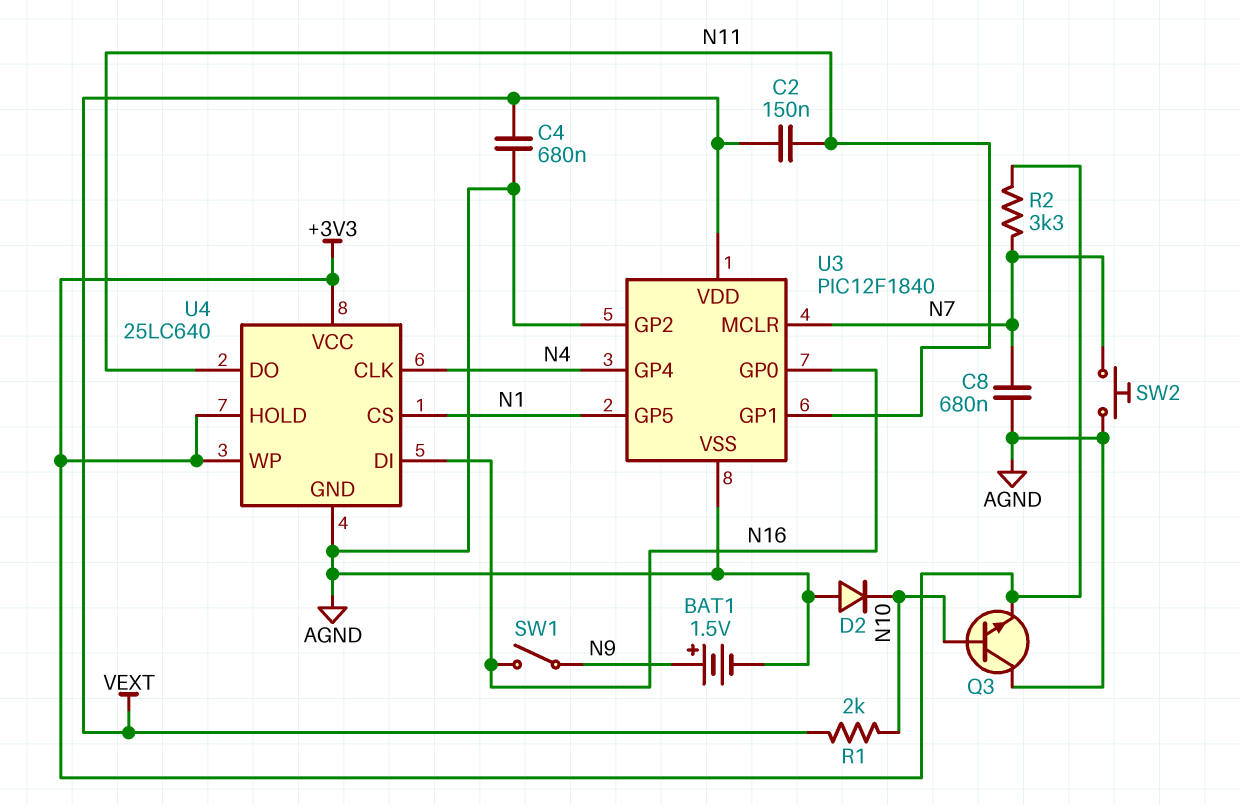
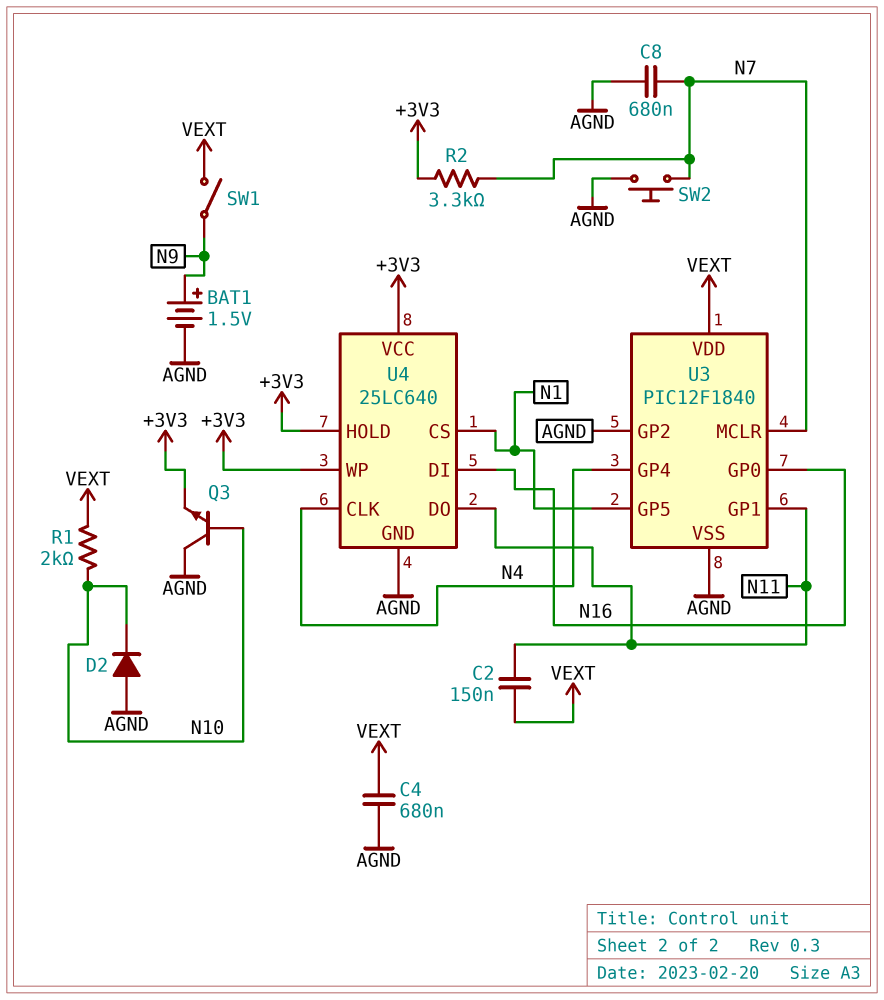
SW1: switch (N9, N16) -> switch (N9, VEXT)

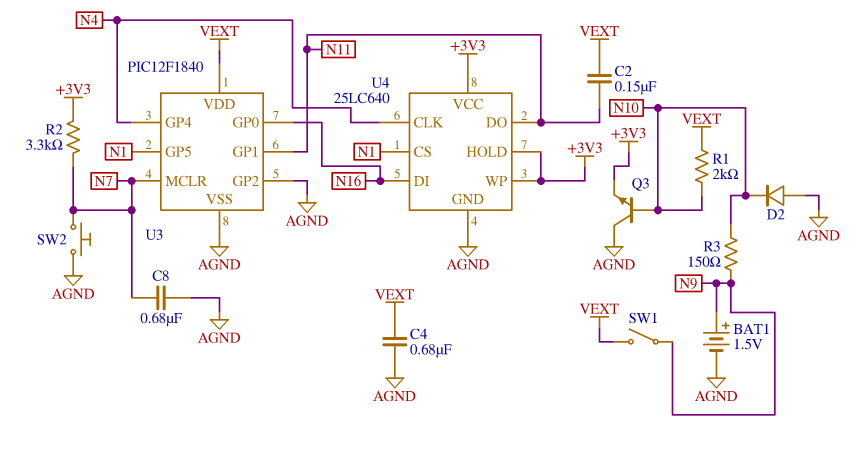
R3: none -> 150 (N9, N10)

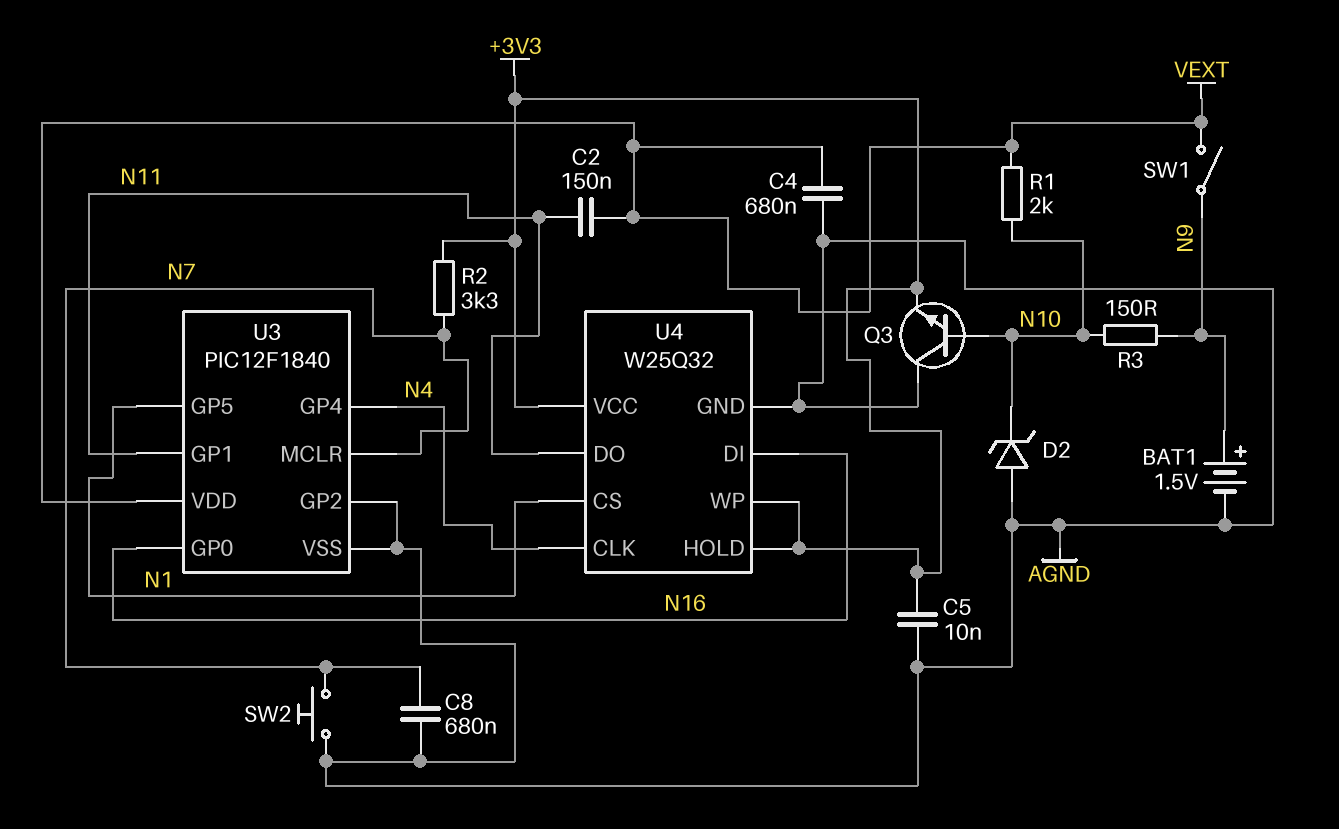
C5: none -> 10nF (+3V3, AGND)
D2: diode (A AGND, K N10) -> zener (A AGND, K N10)
U4: 25LC640 -> W25Q32

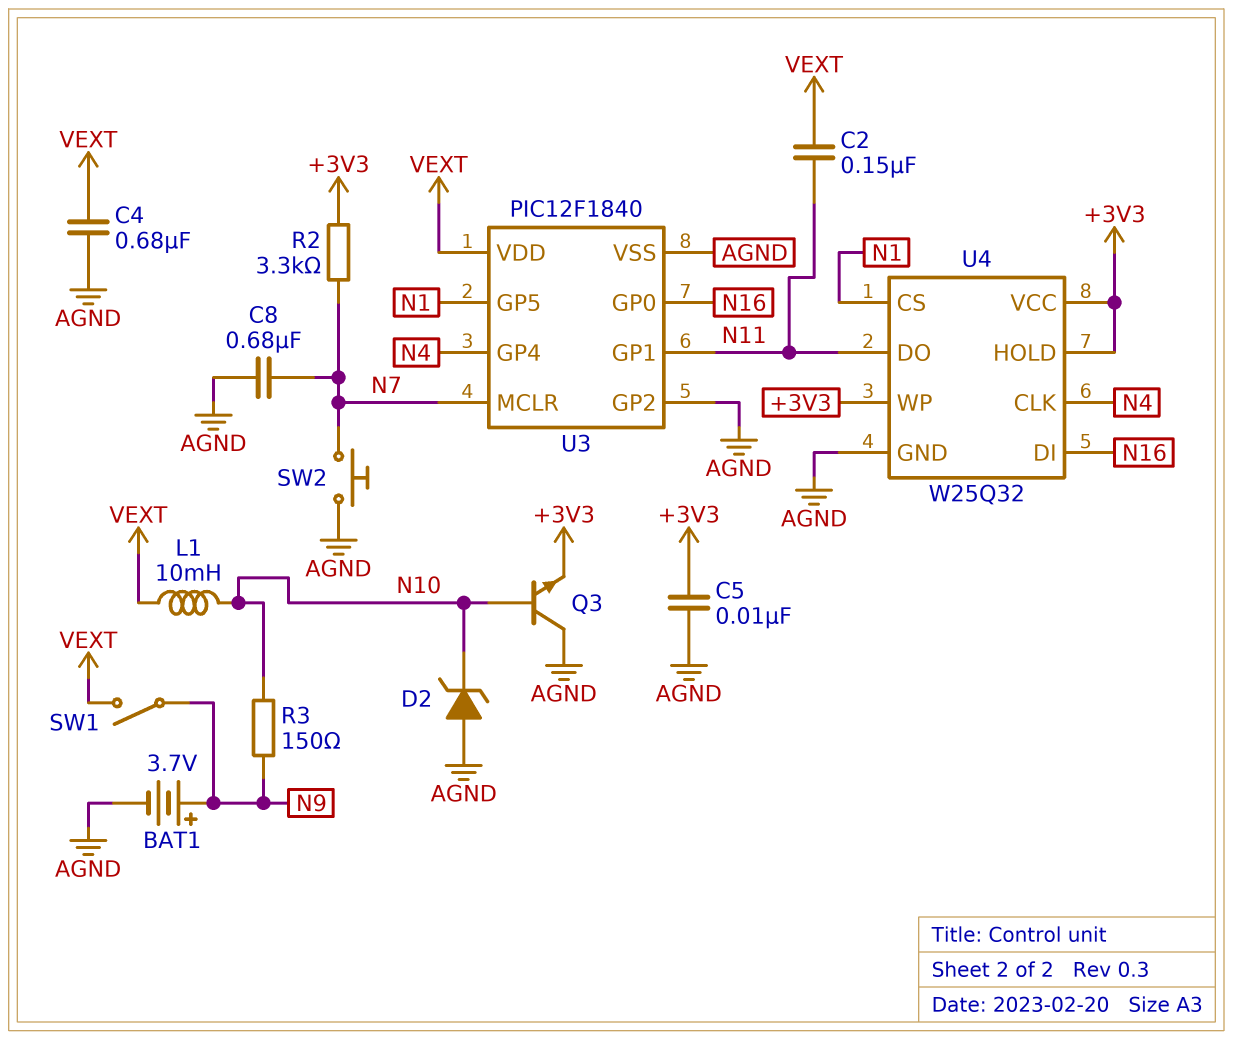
BAT1: 1.5V (plus N9, minus AGND) -> 3.7V (plus N9, minus AGND)
L1: none -> 10mH (N10, VEXT)
R1: 2k (N10, VEXT) -> none

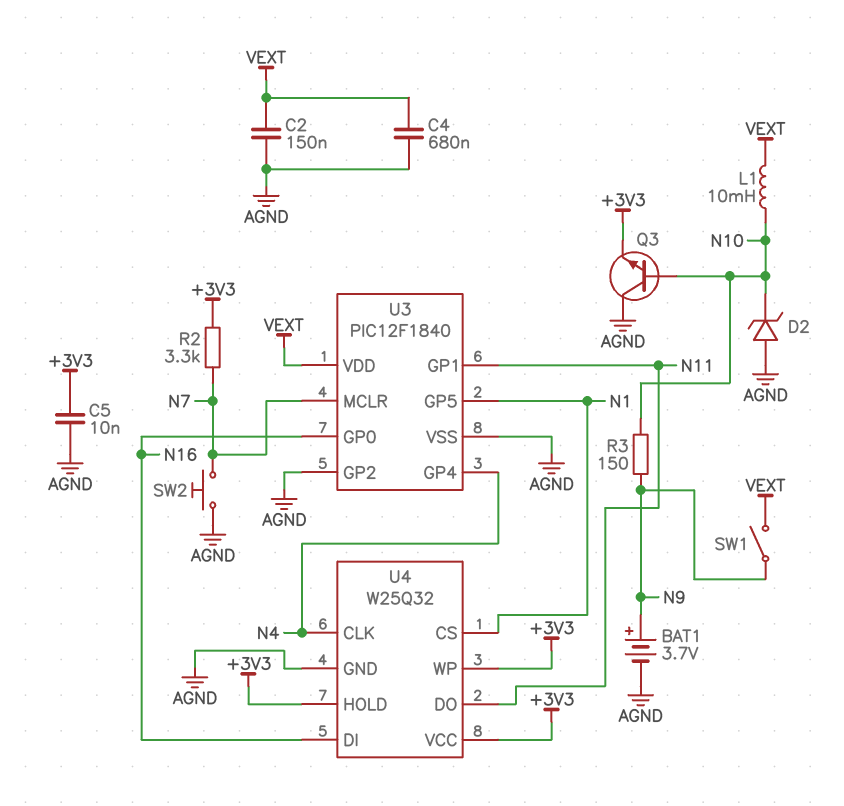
C2: 150nF (N11, VEXT) -> 150nF (AGND, VEXT)
C8: 680nF (AGND, N7) -> none

